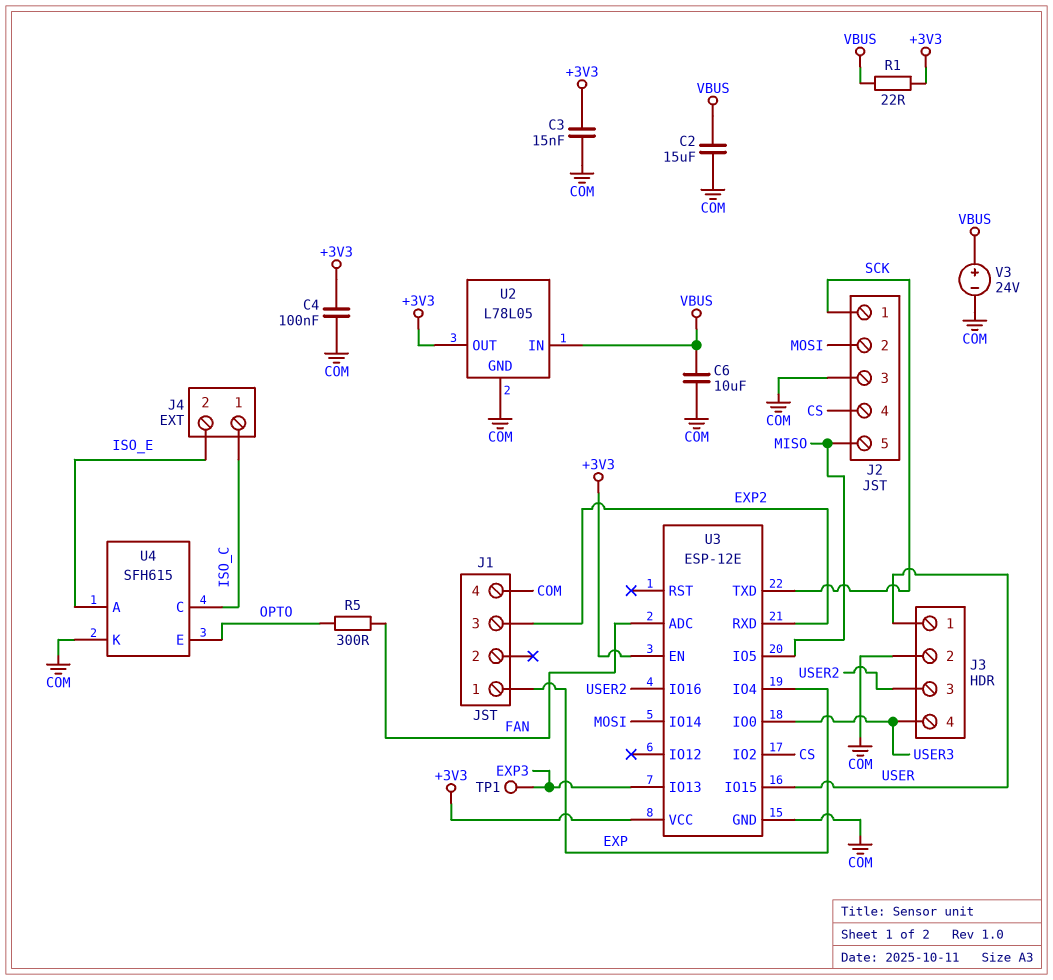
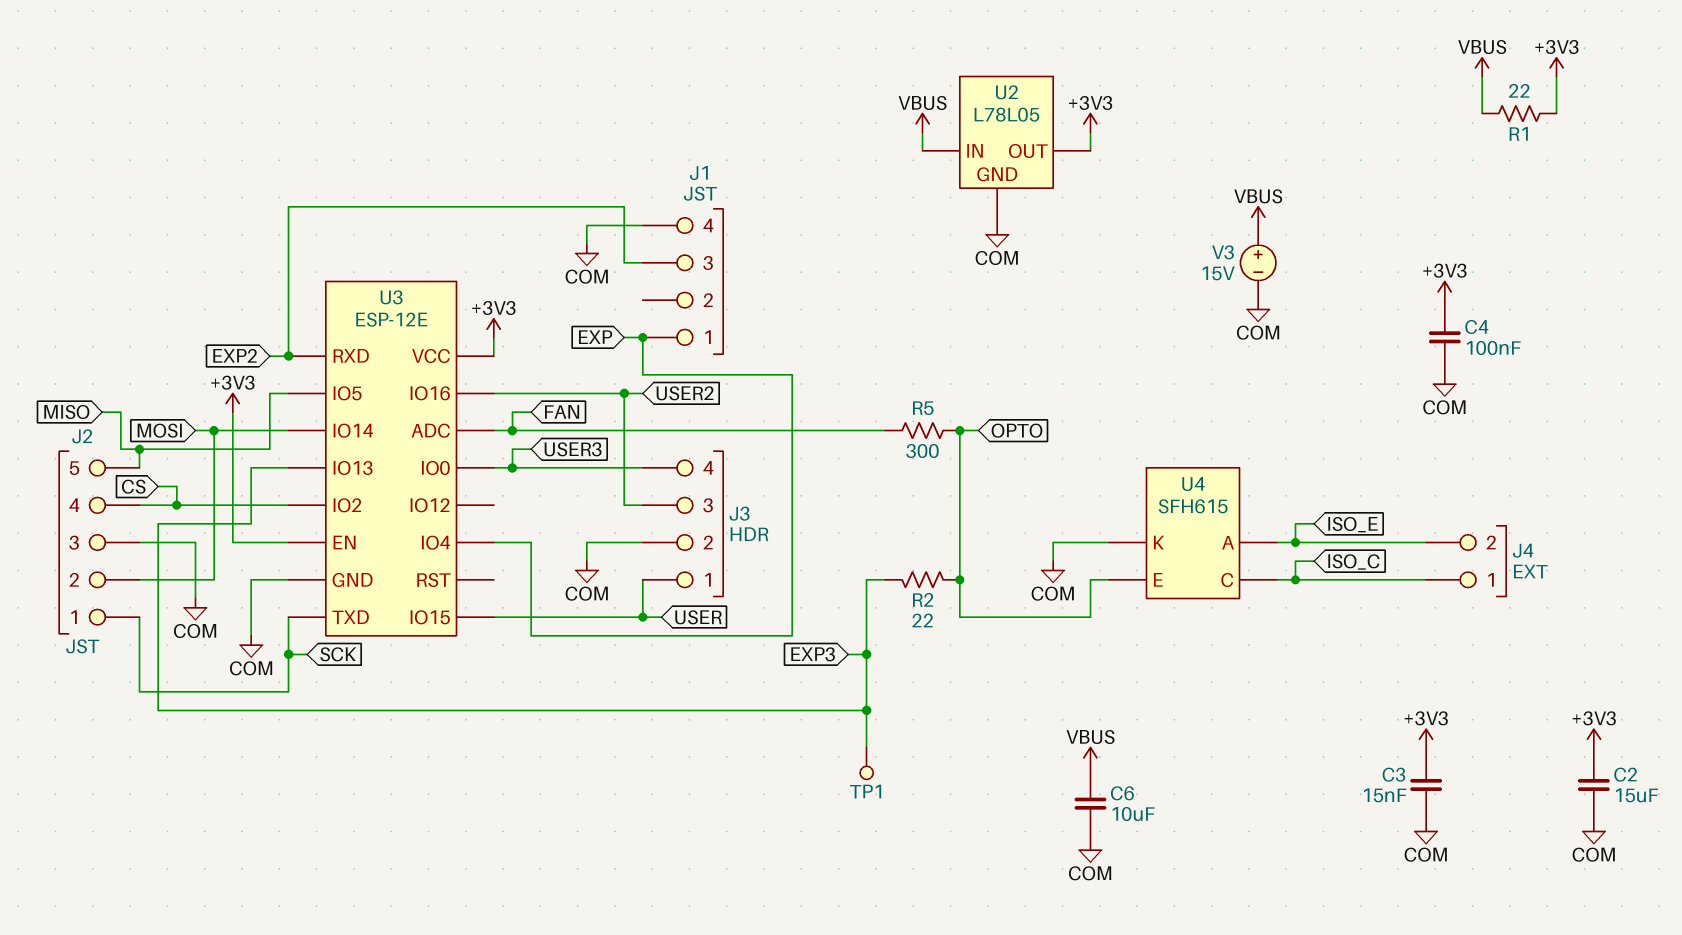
C2: 15uF (COM, VBUS) -> 15uF (+3V3, COM)
R2: none -> 22 (EXP3, OPTO)
V3: 24V (plus VBUS, minus COM) -> 15V (plus VBUS, minus COM)

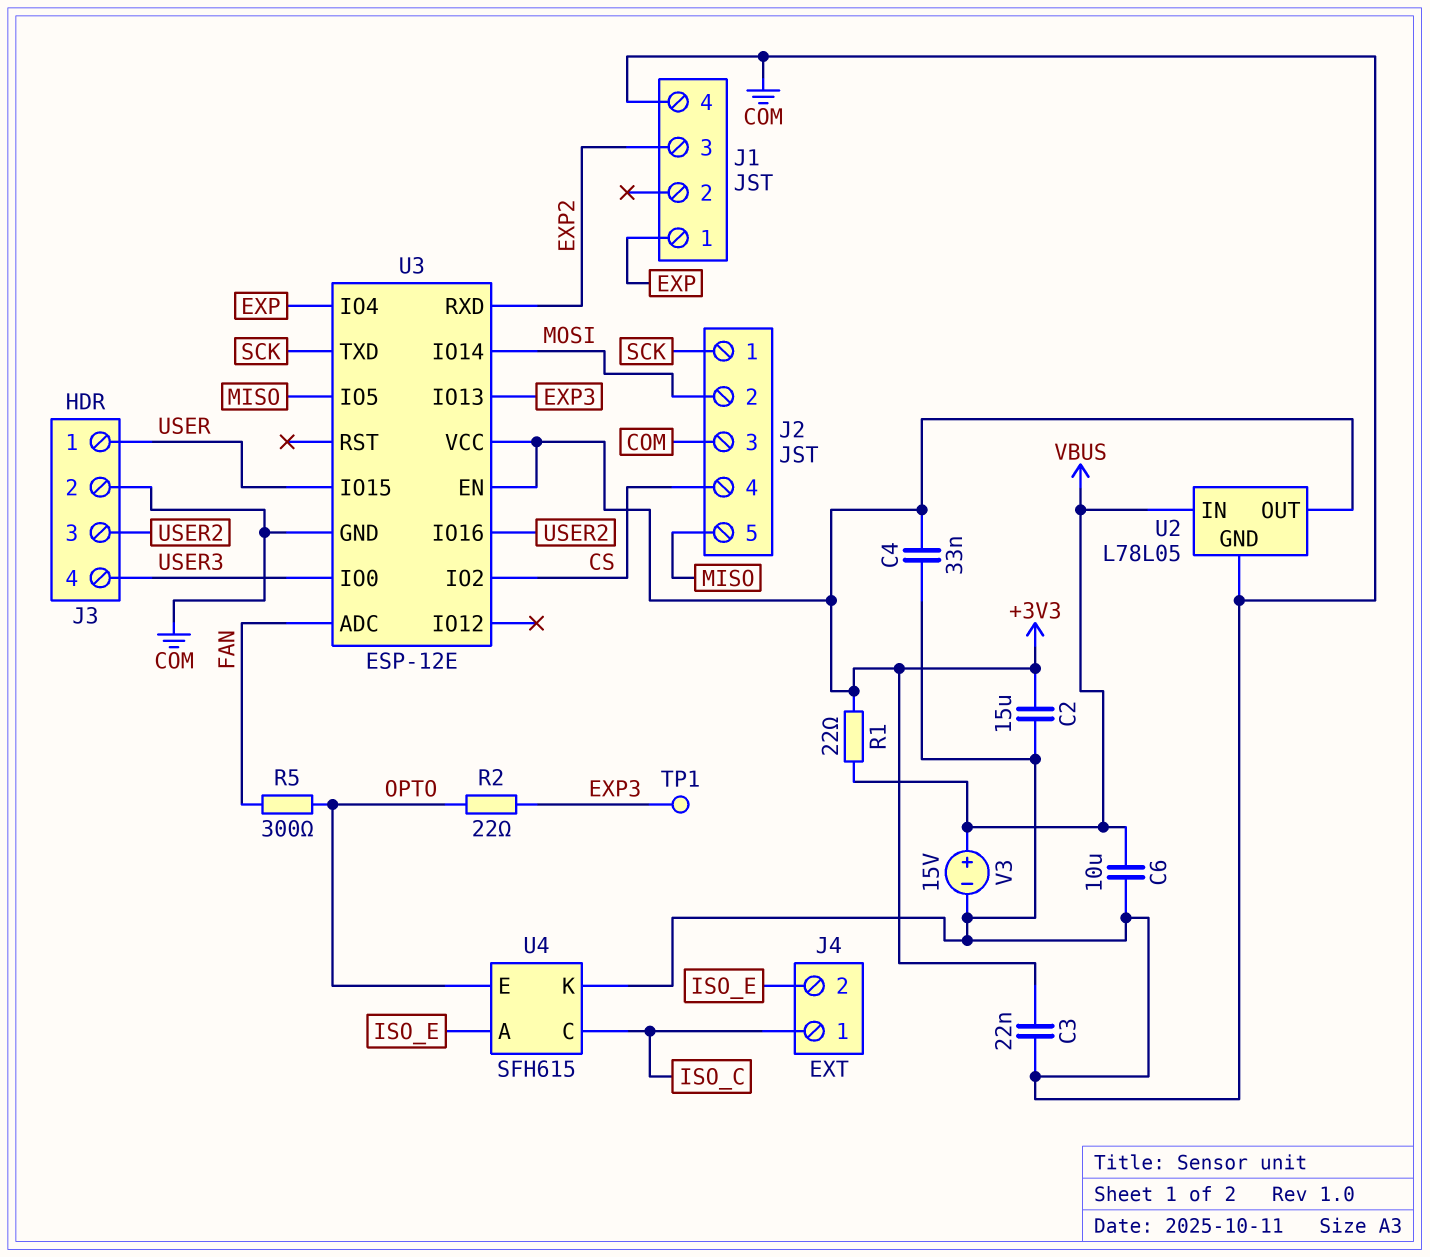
C3: 15nF (+3V3, COM) -> 22nF (+3V3, COM)
C4: 100nF (+3V3, COM) -> 33nF (+3V3, COM)

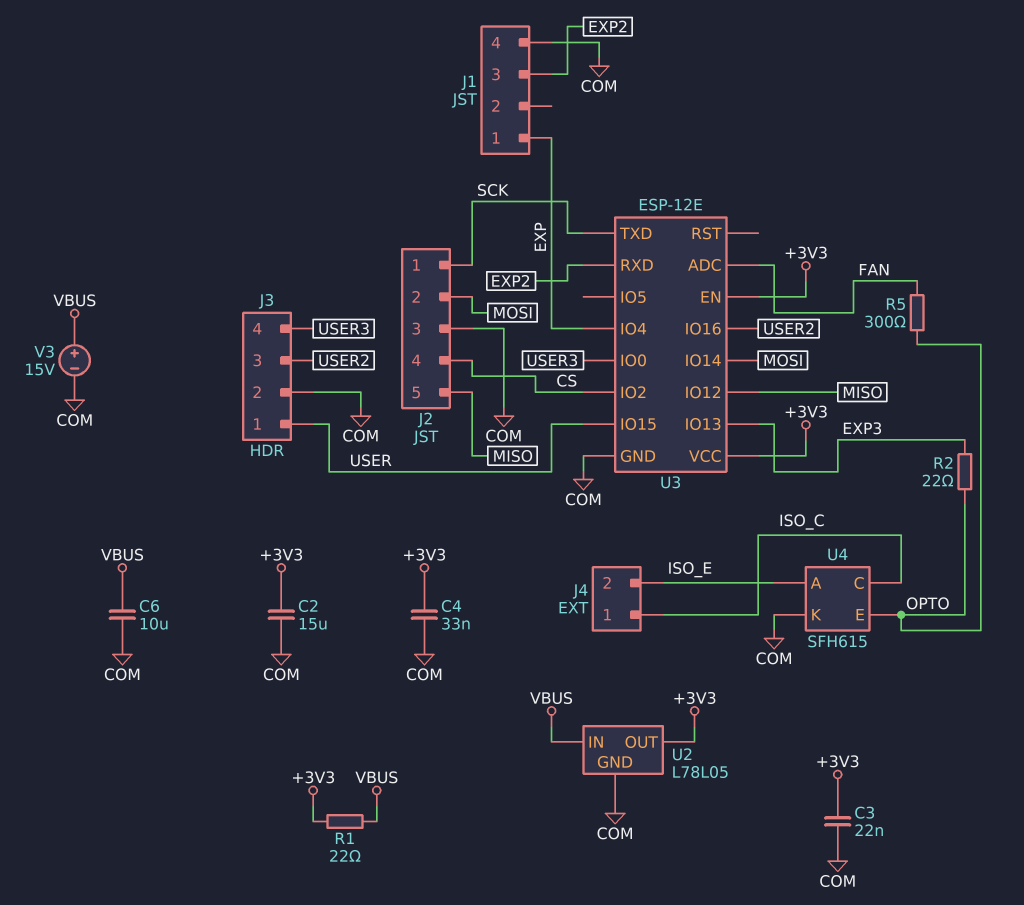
TP1: test point (EXP3) -> none
U3 pin IO5: MISO -> none
U3 pin IO12: none -> MISO

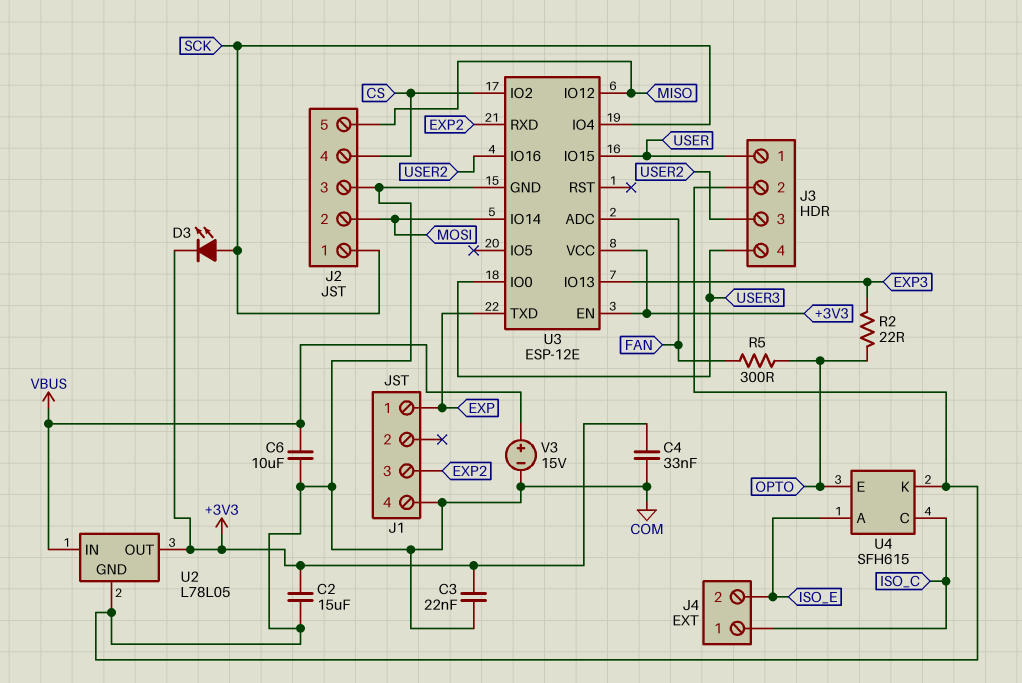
D3: none -> LED (A SCK, K +3V3)
R1: 22 (+3V3, VBUS) -> none
U3 pin IO4: EXP -> SCK
U3 pin TXD: SCK -> EXP

